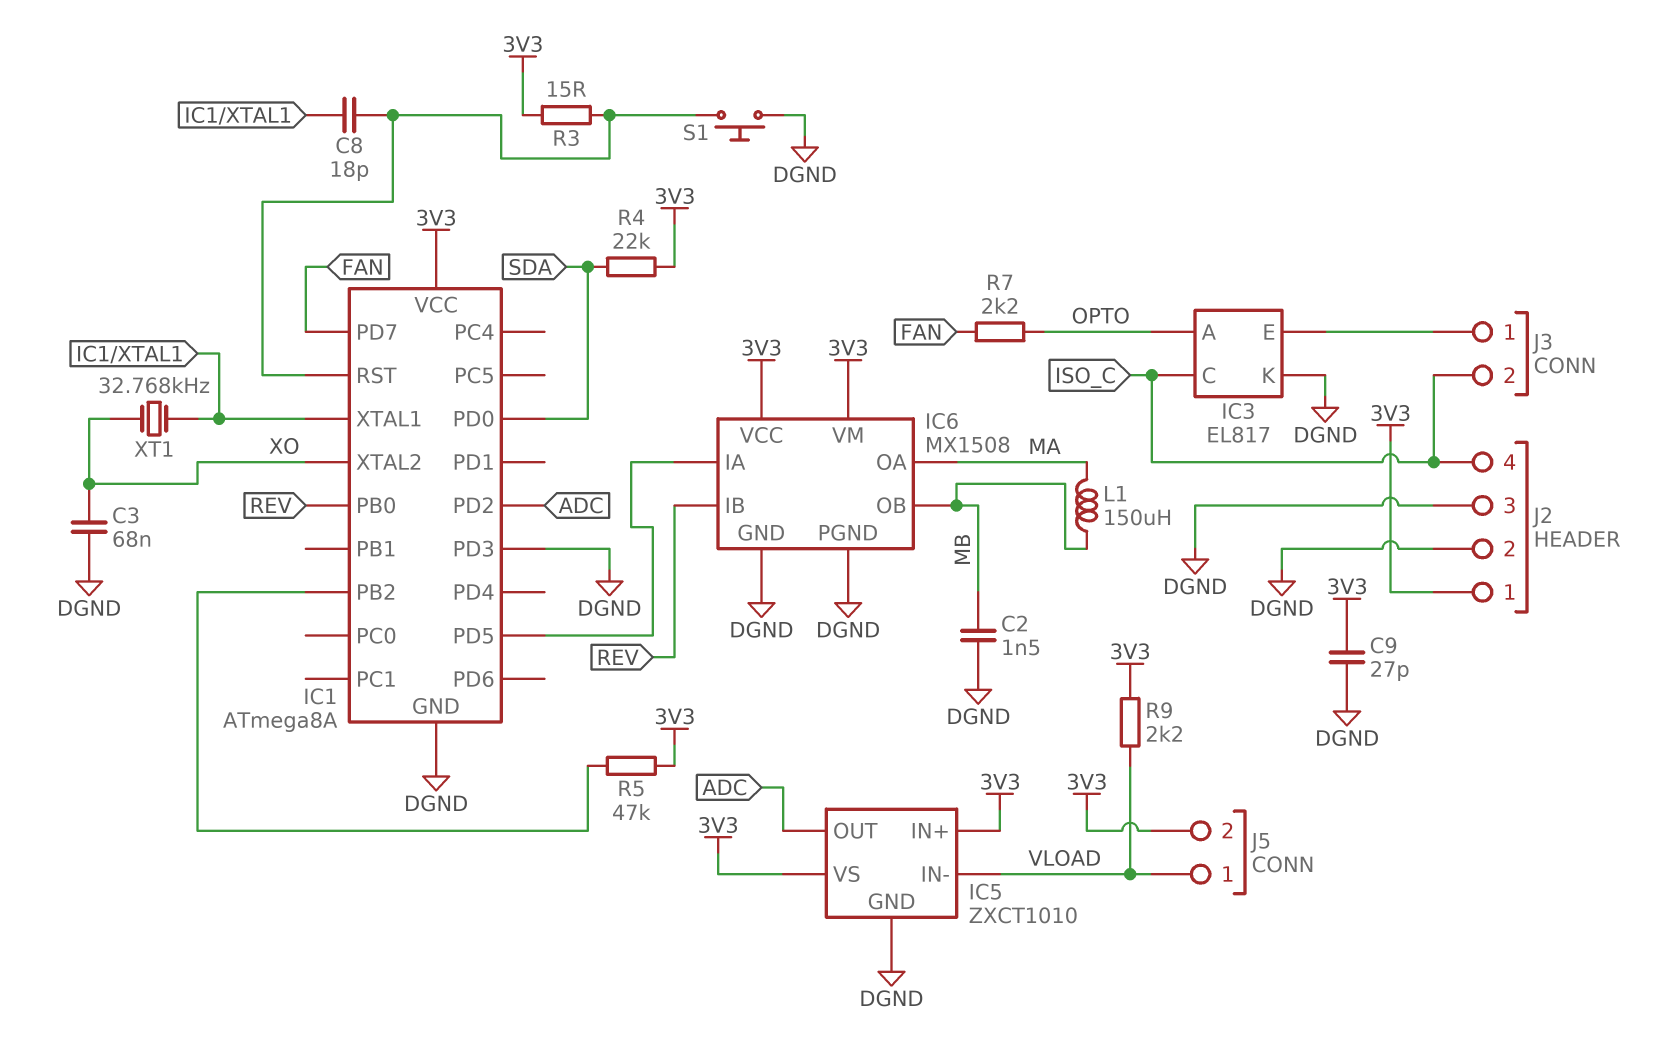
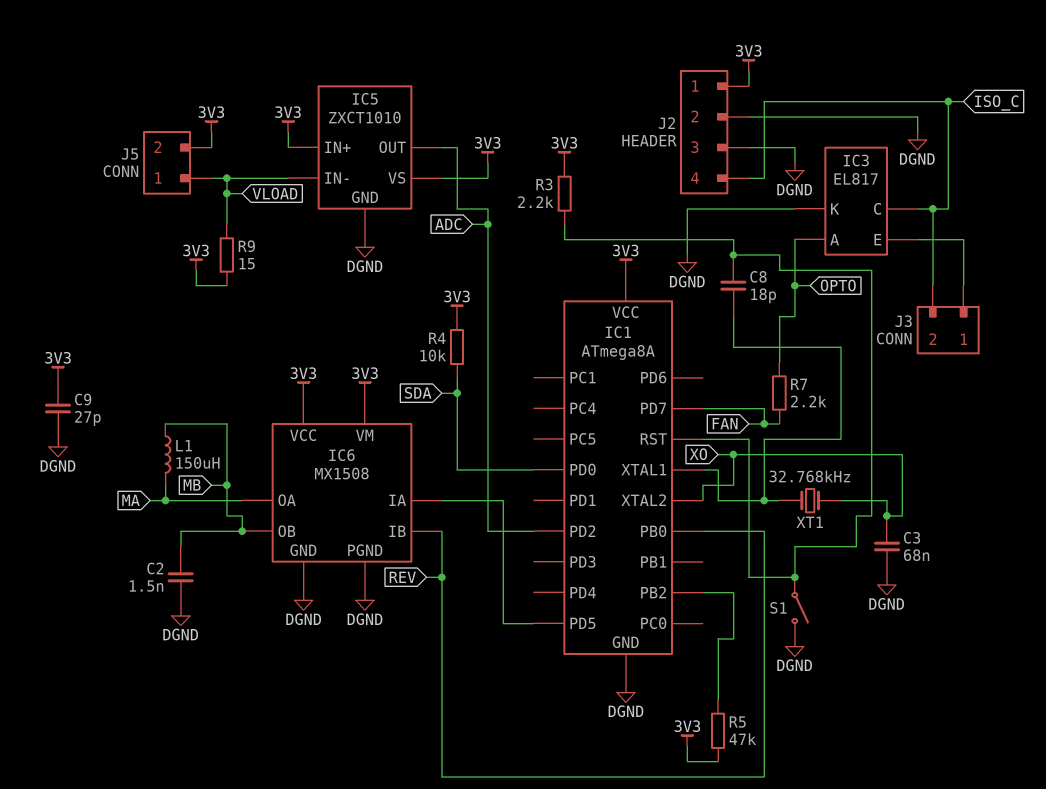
IC1 pin PD3: DGND -> none
R3: 15 (3V3, IC1/RST) -> 2.2k (3V3, IC1/RST)
R4: 22k (3V3, SDA) -> 10k (3V3, SDA)
R9: 2.2k (3V3, VLOAD) -> 15 (3V3, VLOAD)
S1: button (DGND, IC1/RST) -> switch (DGND, IC1/RST)

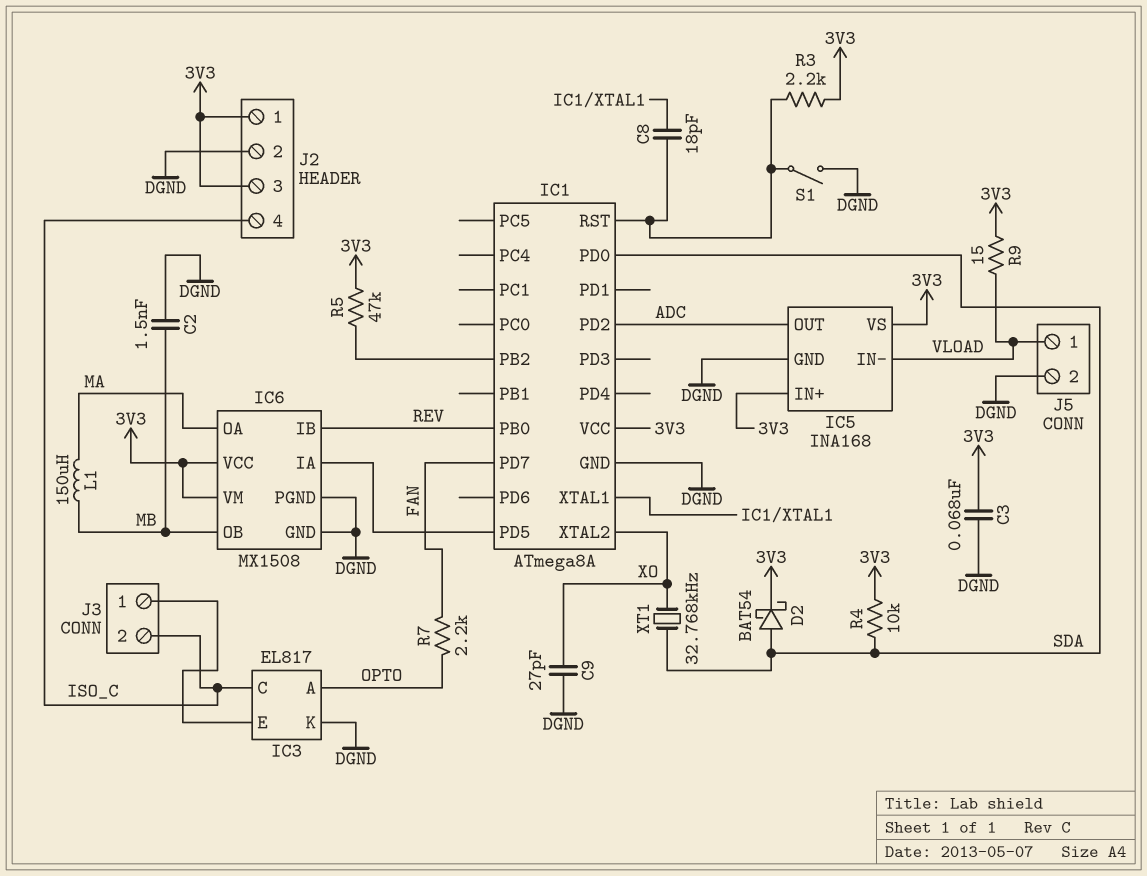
C3: 68nF (DGND, XO) -> 68nF (3V3, DGND)
C9: 27pF (3V3, DGND) -> 27pF (DGND, XO)
D2: none -> schottky BAT54 (A SDA, K 3V3)
IC5: ZXCT1010 -> INA168
J2 pin 3: DGND -> 3V3
J5 pin 2: 3V3 -> DGND
XT1: 32.768kHz (IC1/XTAL1, XO) -> 32.768kHz (SDA, XO)

